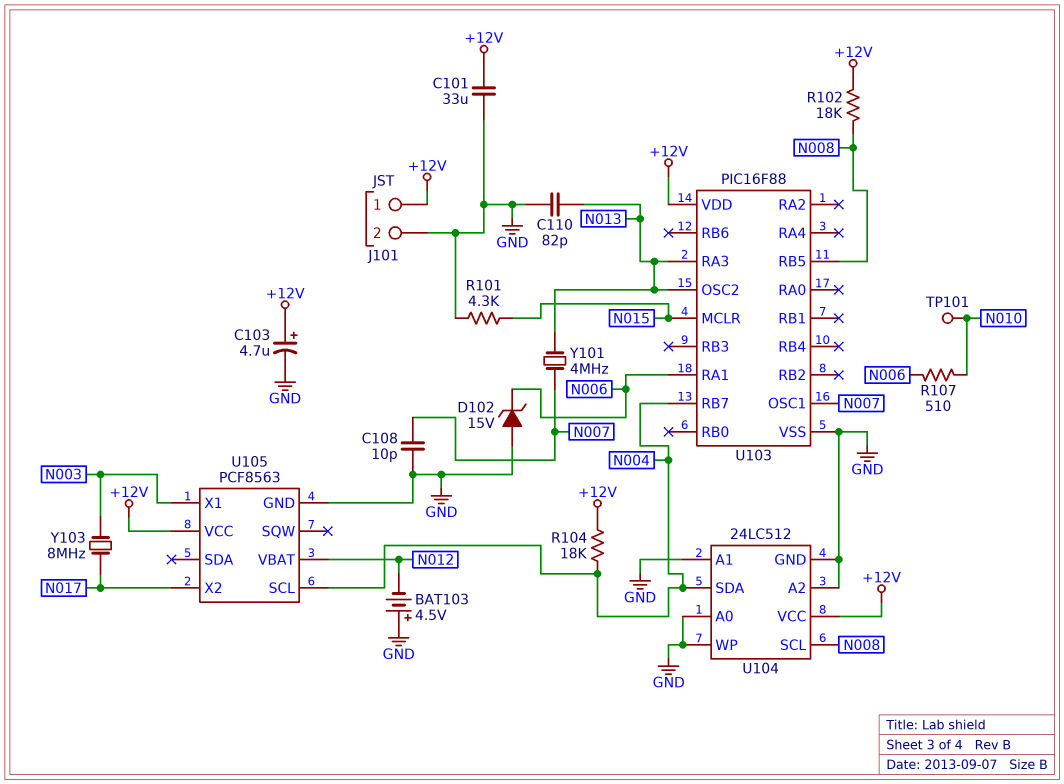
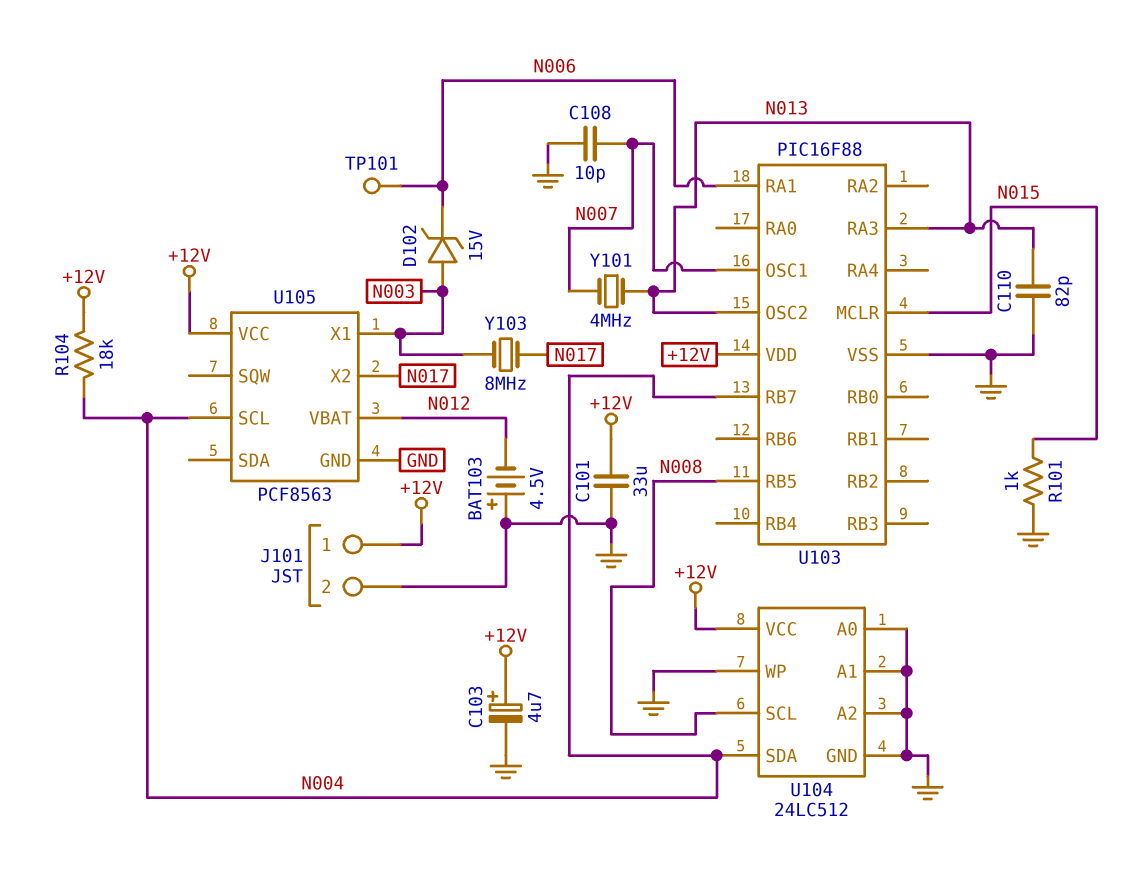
D102: zener 15V (A GND, K N006) -> zener 15V (A N003, K N006)
R101: 4.3k (GND, N015) -> 1k (GND, N015)
R102: 18k (+12V, N008) -> none
R107: 510 (N006, N010) -> none
TP101: test point (N010) -> test point (N006)

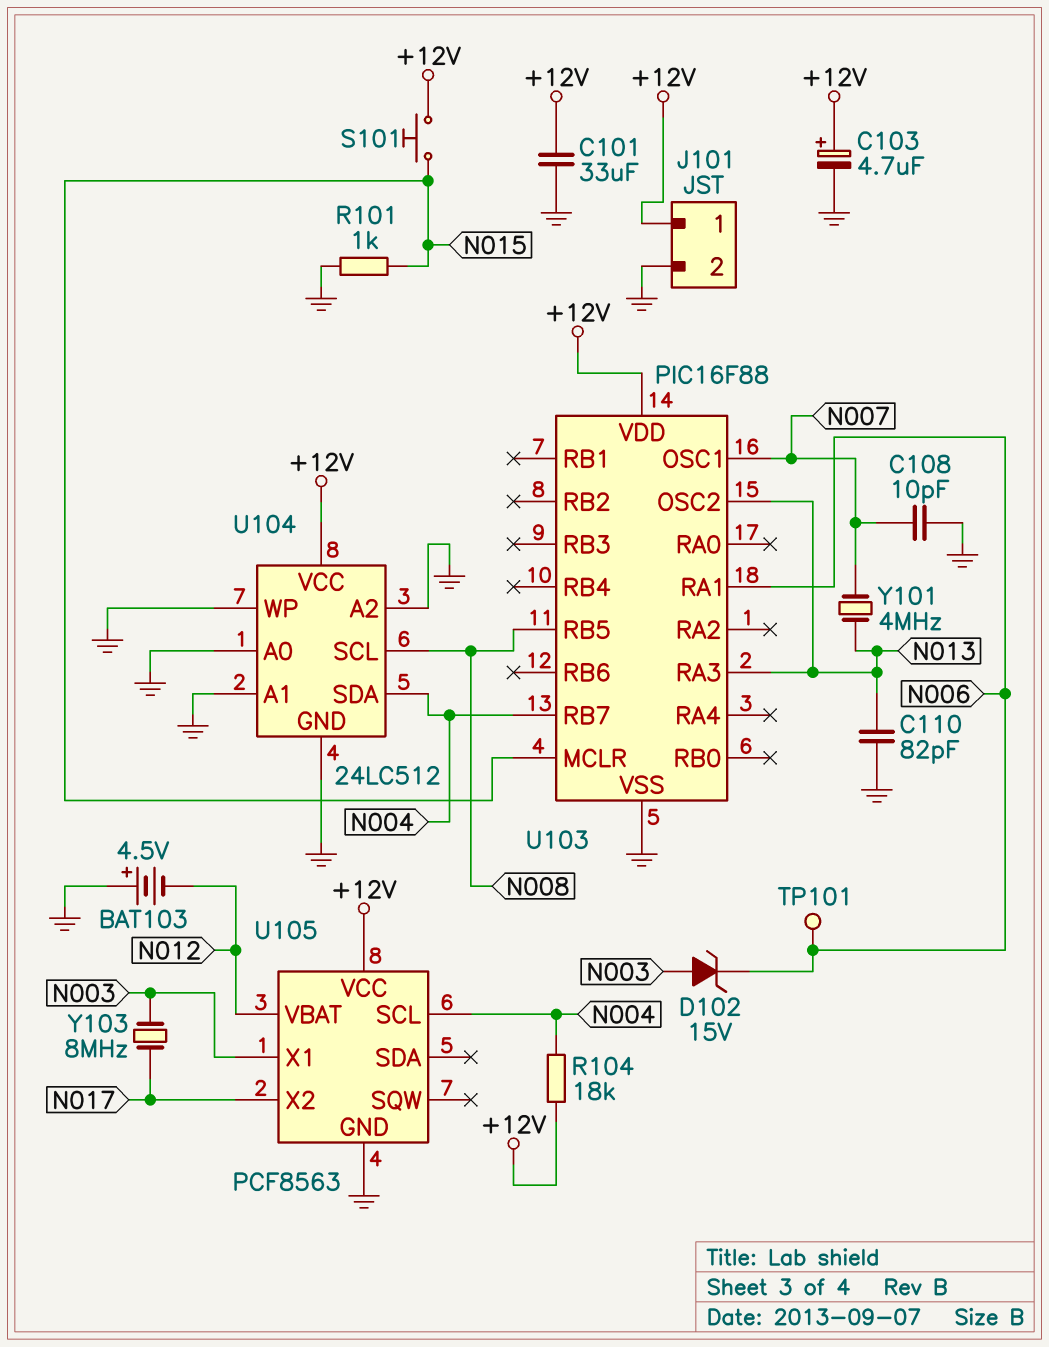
S101: none -> button (+12V, N015)

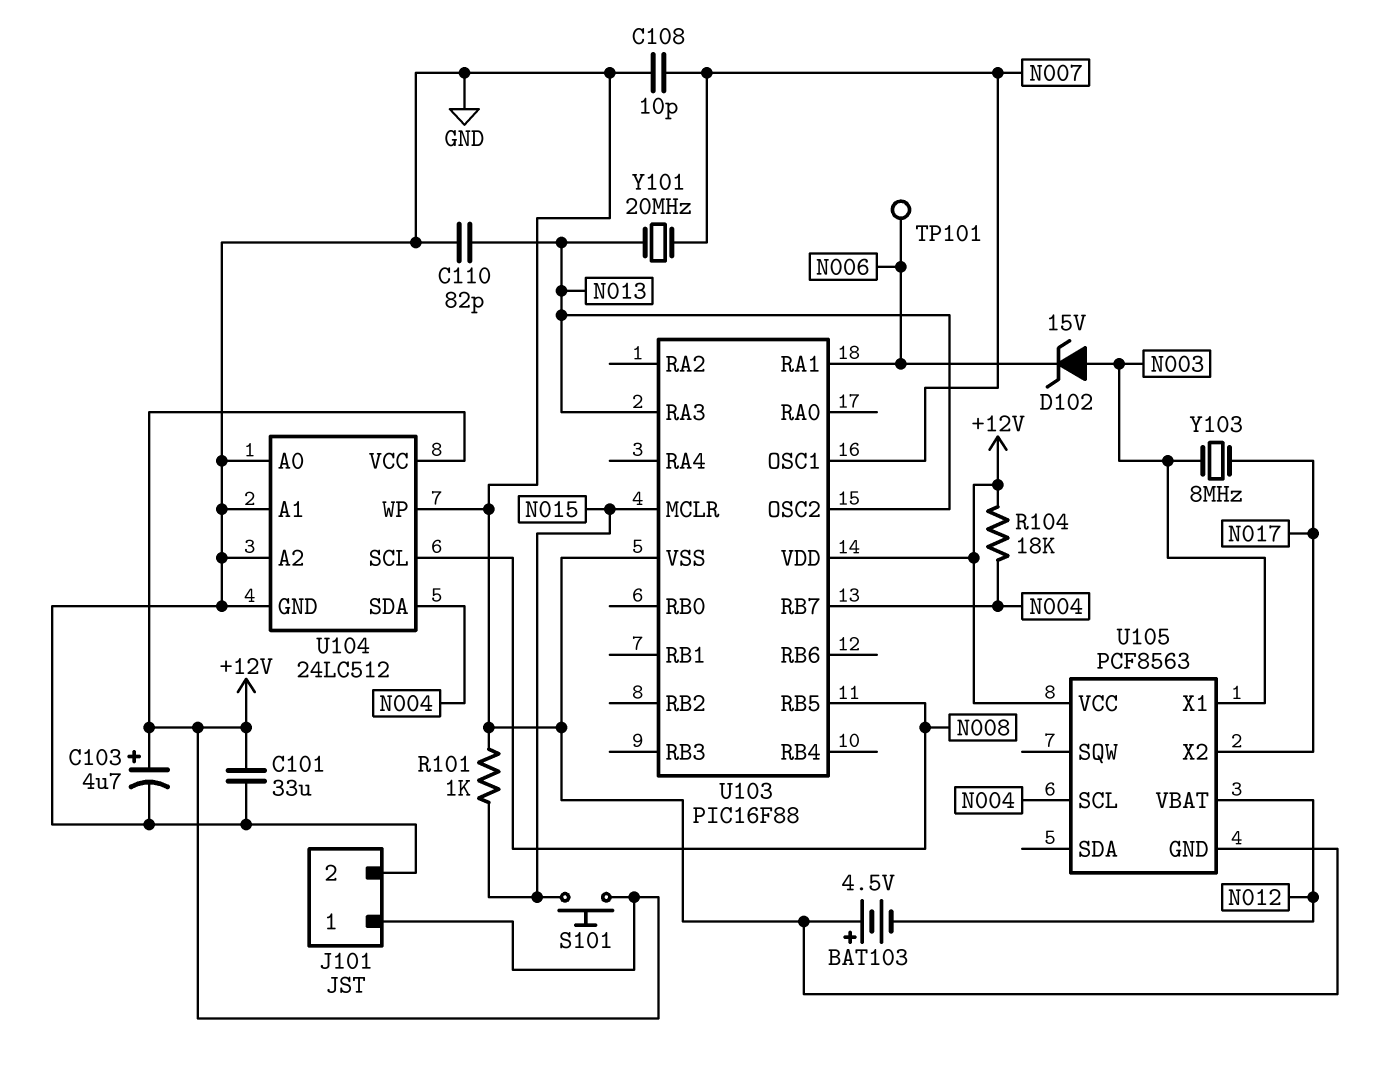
Y101: 4MHz (N007, N013) -> 20MHz (N007, N013)

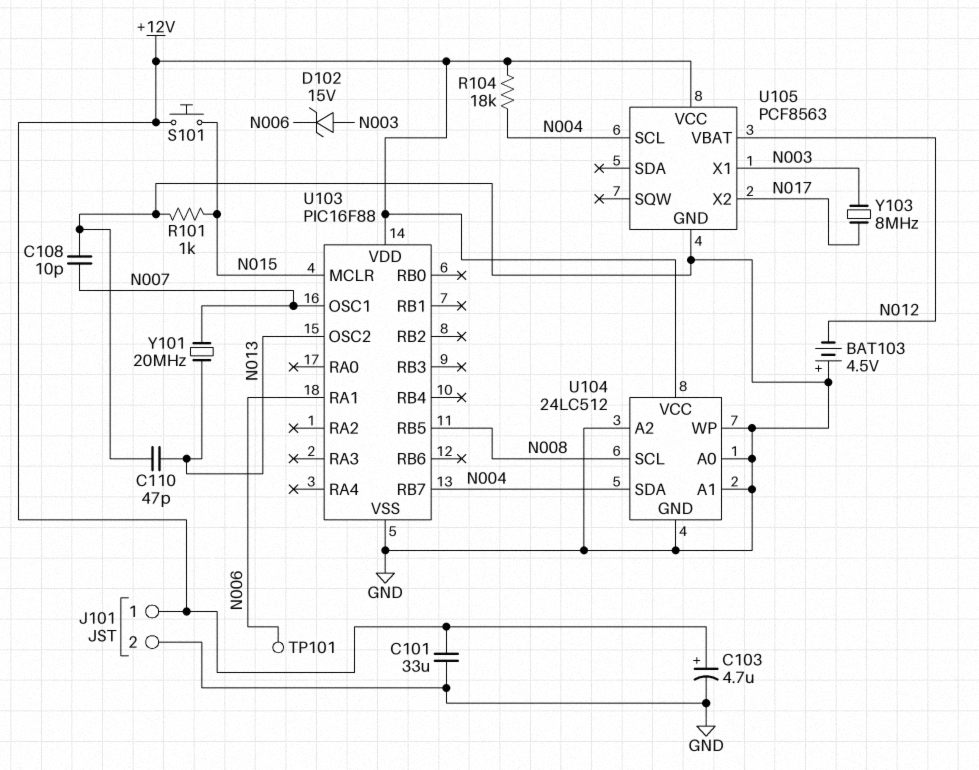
C110: 82pF (GND, N013) -> 47pF (GND, N013)
U103 pin RA3: N013 -> none

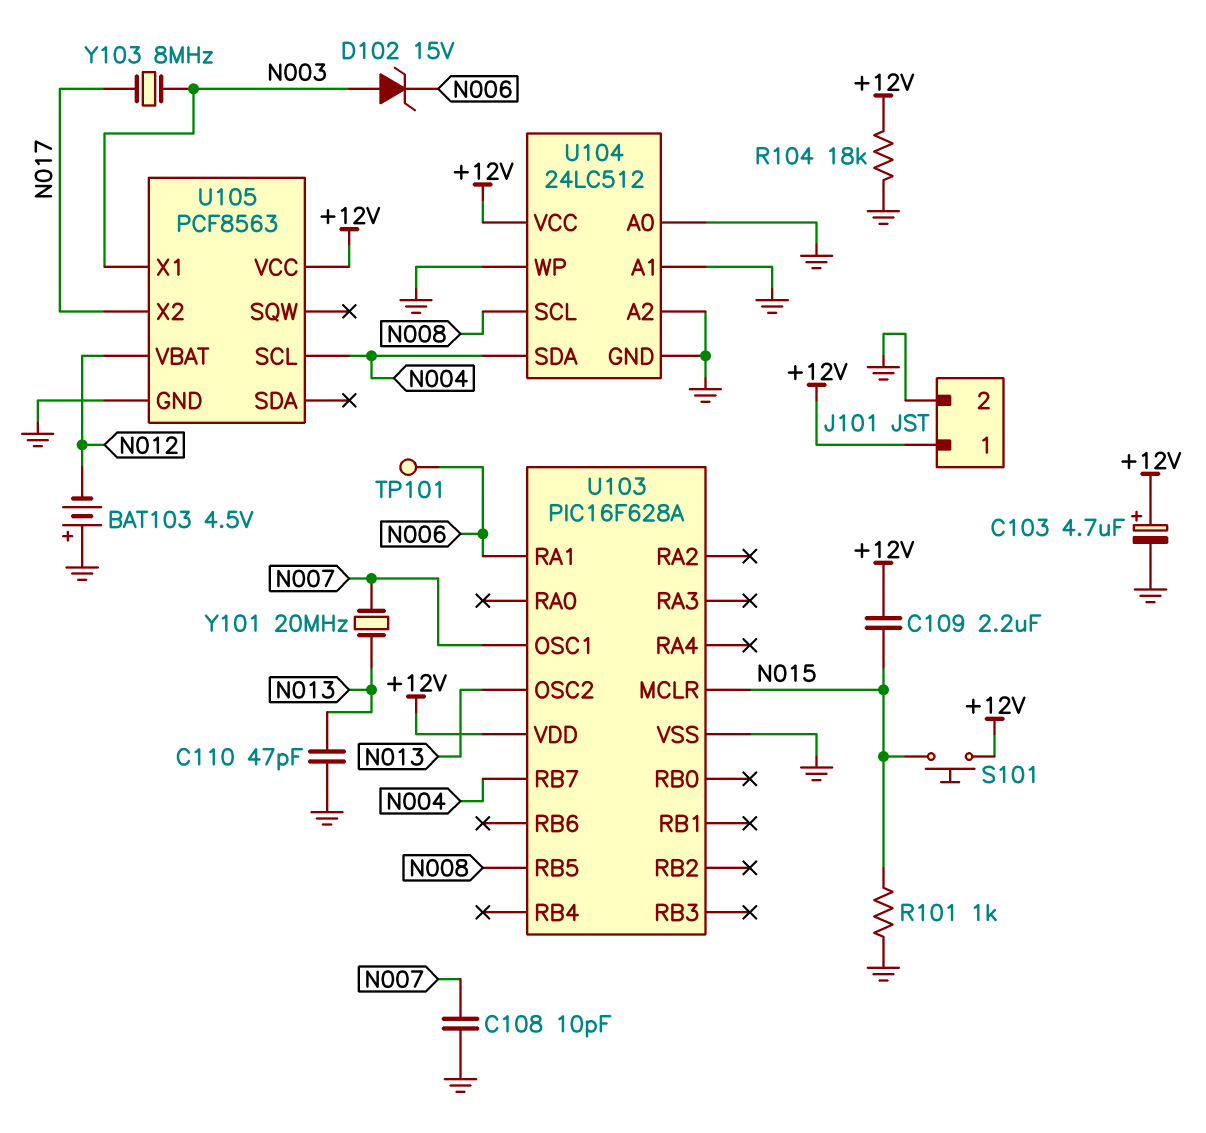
C101: 33uF (+12V, GND) -> none
C109: none -> 2.2uF (+12V, N015)
R104: 18k (+12V, N004) -> 18k (+12V, GND)
U103: PIC16F88 -> PIC16F628A

